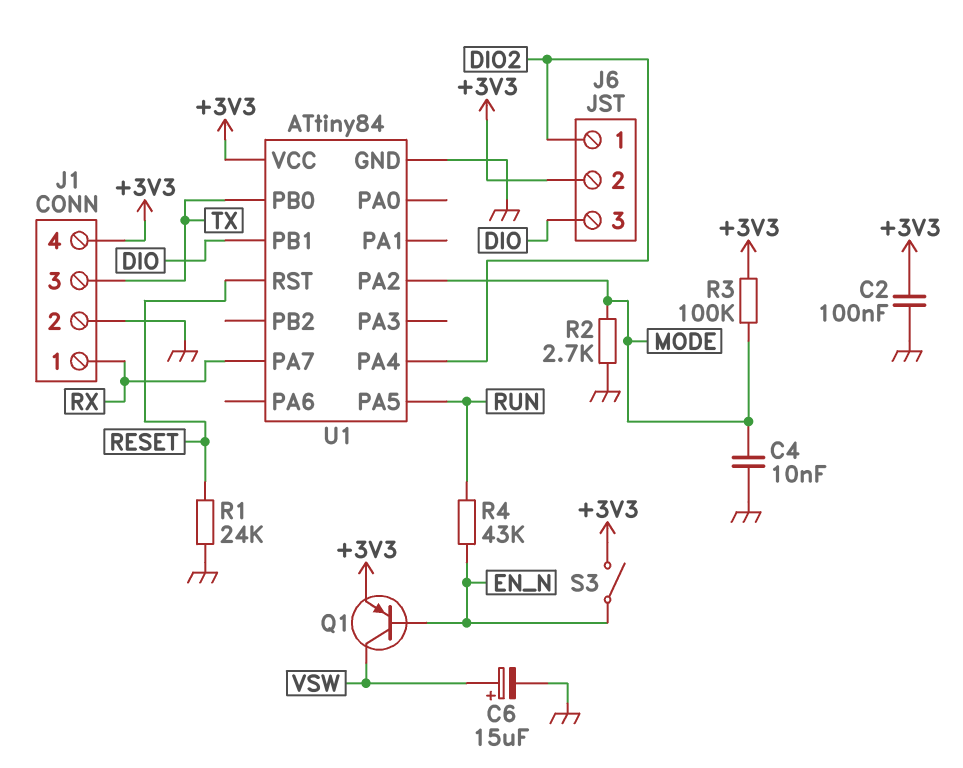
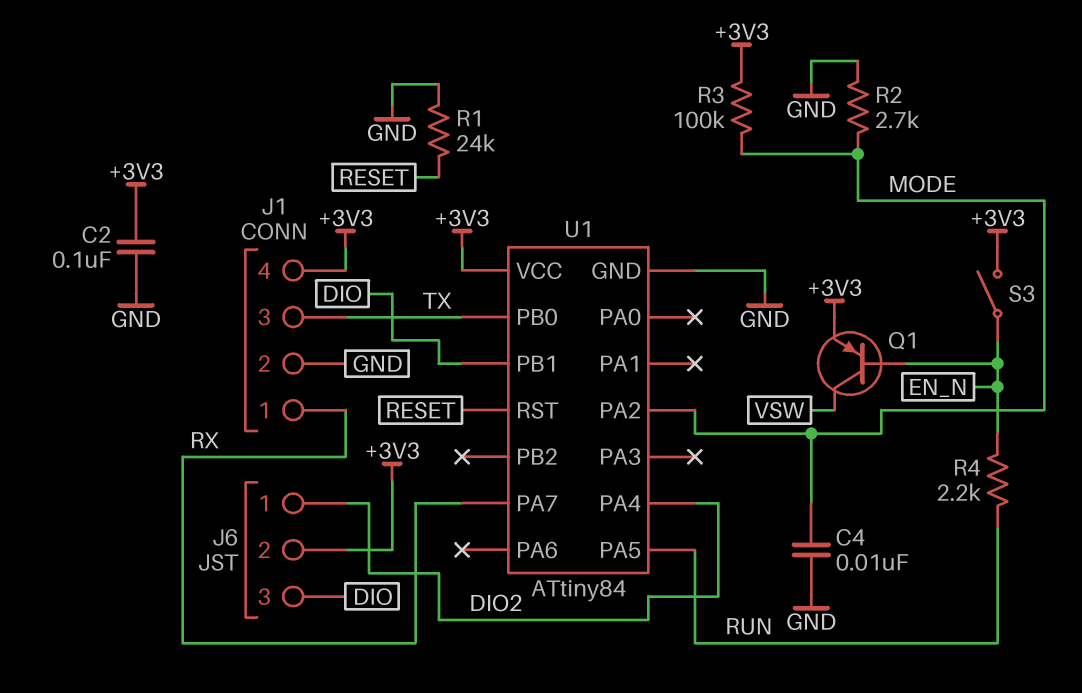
C6: 15uF (plus VSW, minus GND) -> none
R4: 43k (EN_N, RUN) -> 2.2k (EN_N, RUN)

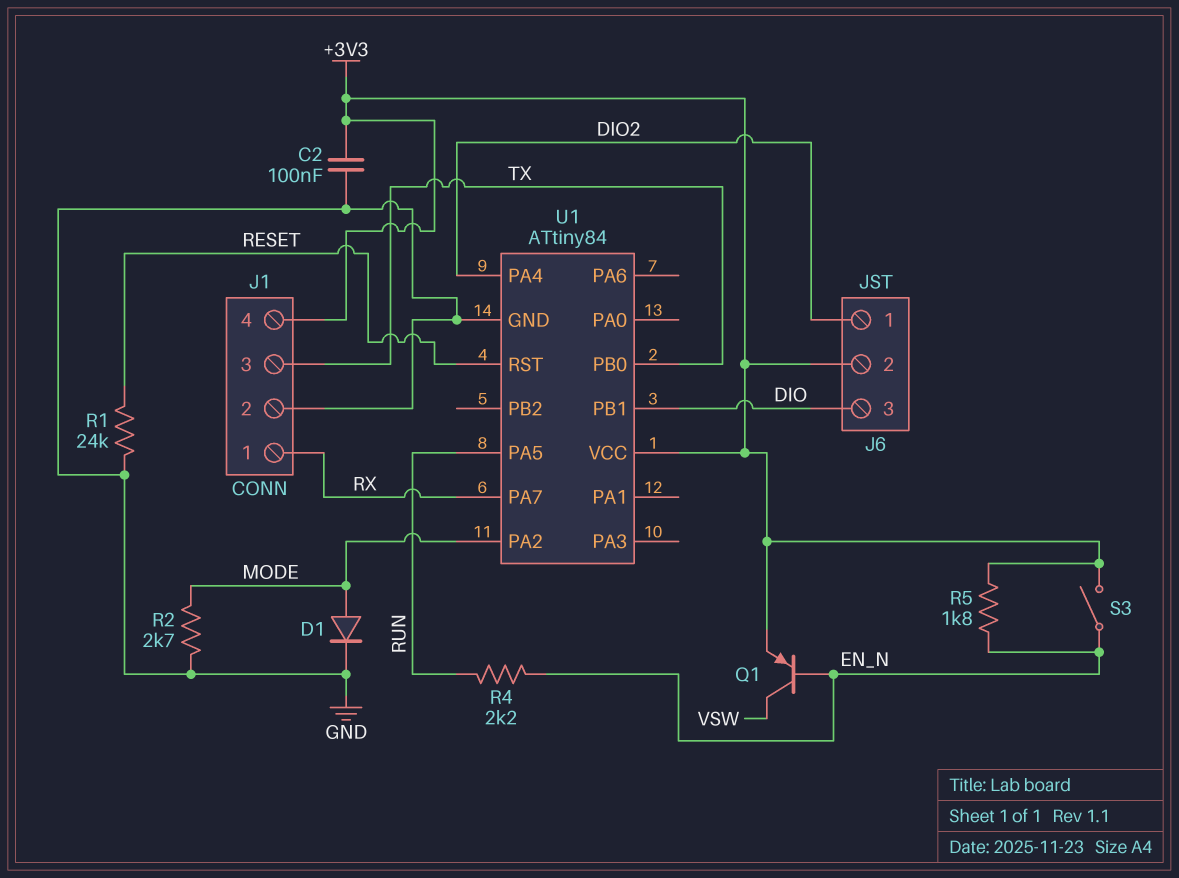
C4: 10nF (GND, MODE) -> none
D1: none -> diode (A MODE, K GND)
R3: 100k (+3V3, MODE) -> none
R5: none -> 1.8k (+3V3, EN_N)

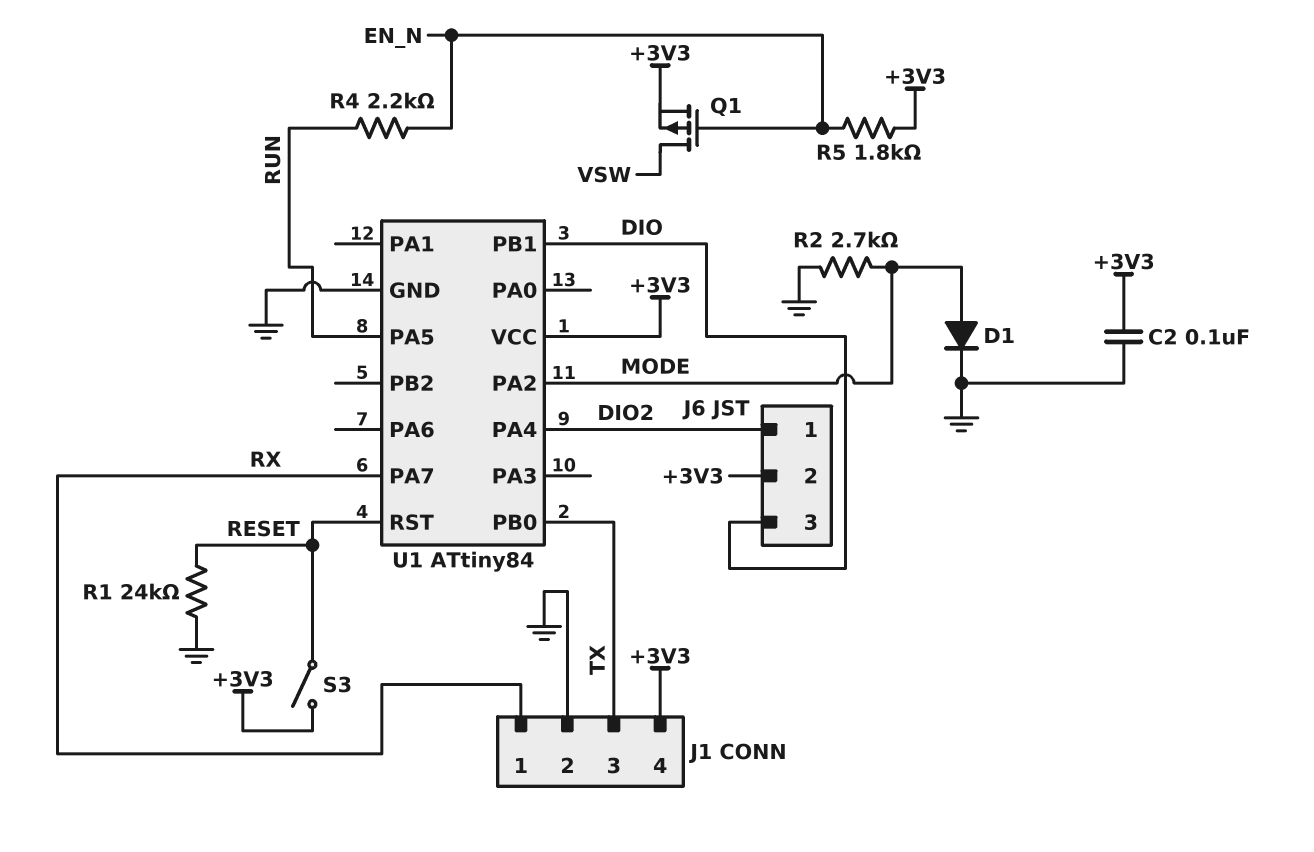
Q1: PNP (B EN_N, C VSW, E +3V3) -> PMOS (G EN_N, D VSW, S +3V3)
S3: switch (+3V3, EN_N) -> switch (+3V3, RESET)

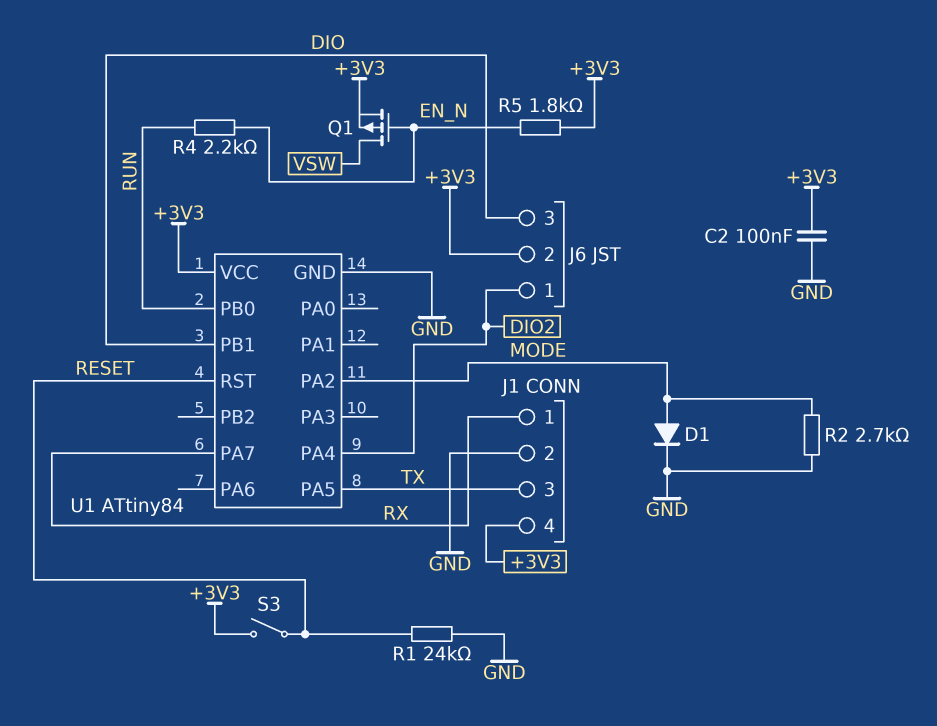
U1 pin PA5: RUN -> TX
U1 pin PB0: TX -> RUN

